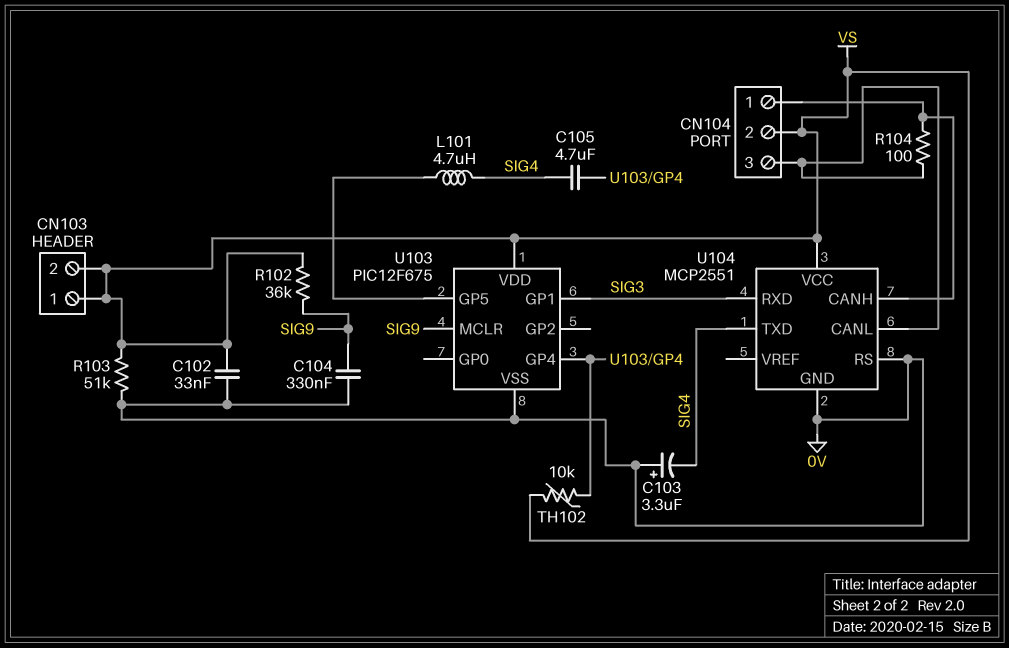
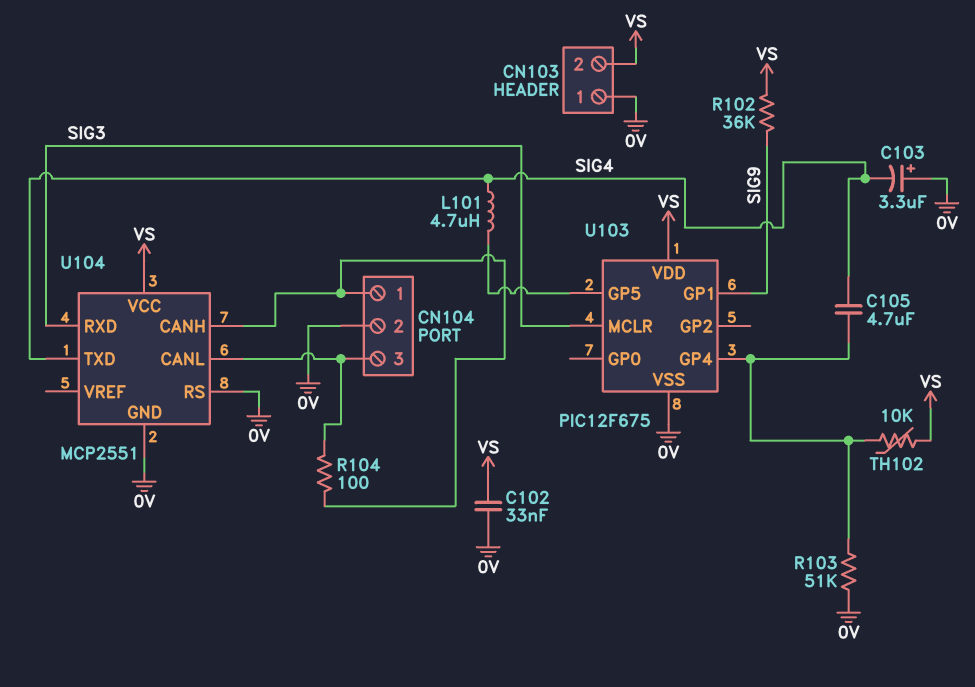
C104: 330nF (0V, SIG9) -> none
CN103 pin 1: VS -> 0V
CN104 pin 2: VS -> 0V
R103: 51k (0V, VS) -> 51k (0V, U103/GP4)
U103 pin GP1: SIG3 -> SIG9
U103 pin MCLR: SIG9 -> SIG3

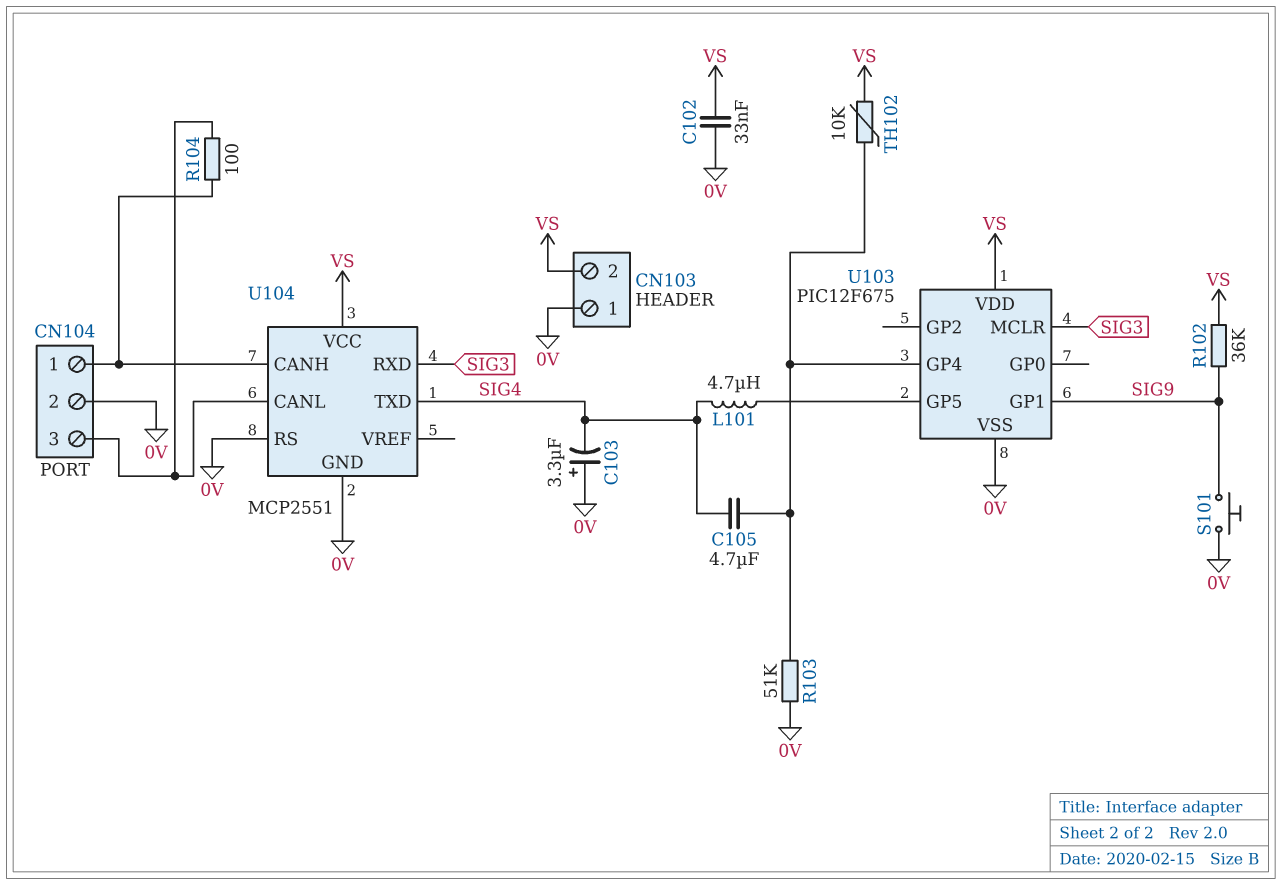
S101: none -> button (0V, SIG9)

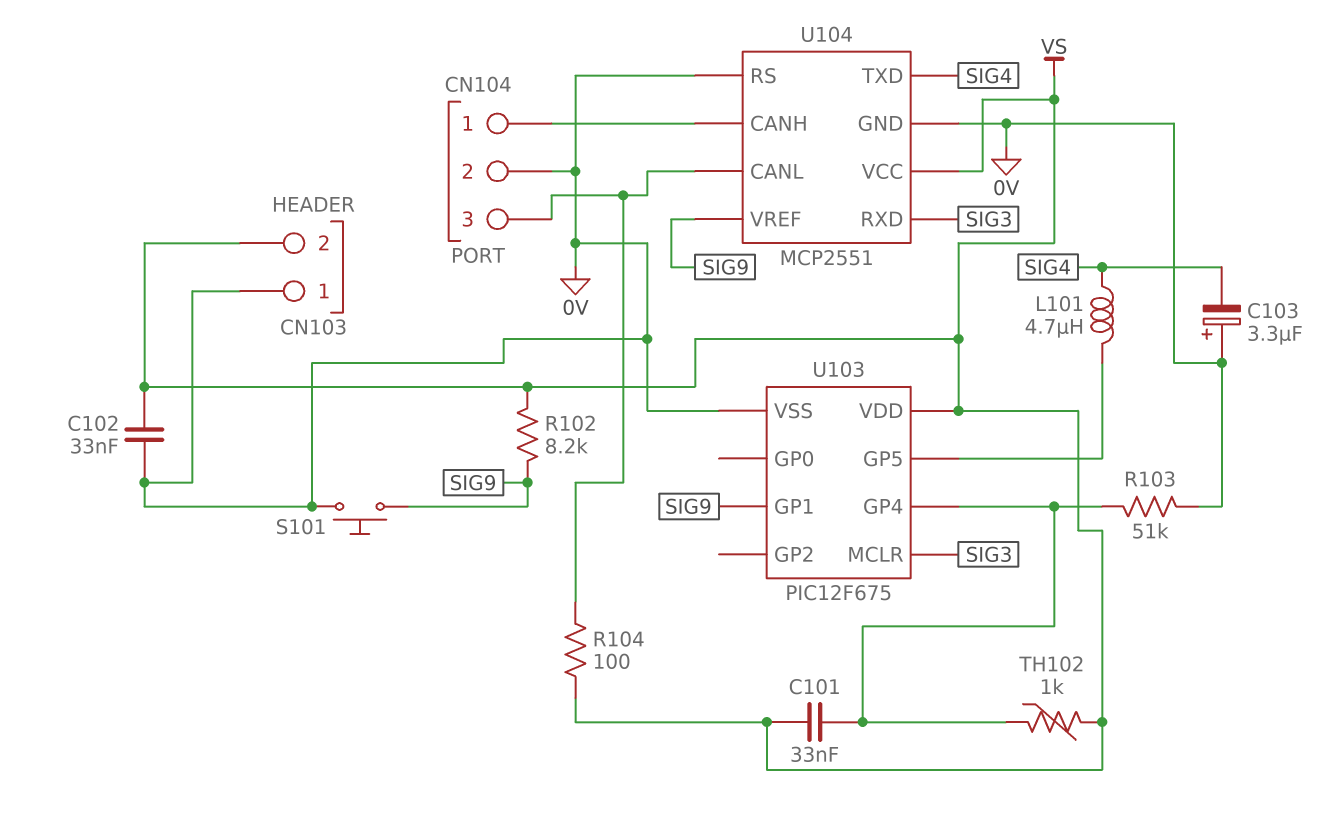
C101: none -> 33nF (U103/GP4, VS)
C105: 4.7uF (SIG4, U103/GP4) -> none
R102: 36k (SIG9, VS) -> 8.2k (SIG9, VS)
R104: 100 (CN104/1, CN104/3) -> 100 (CN104/3, VS)
TH102: 10k (U103/GP4, VS) -> 1k (U103/GP4, VS)
U104 pin VREF: none -> SIG9

